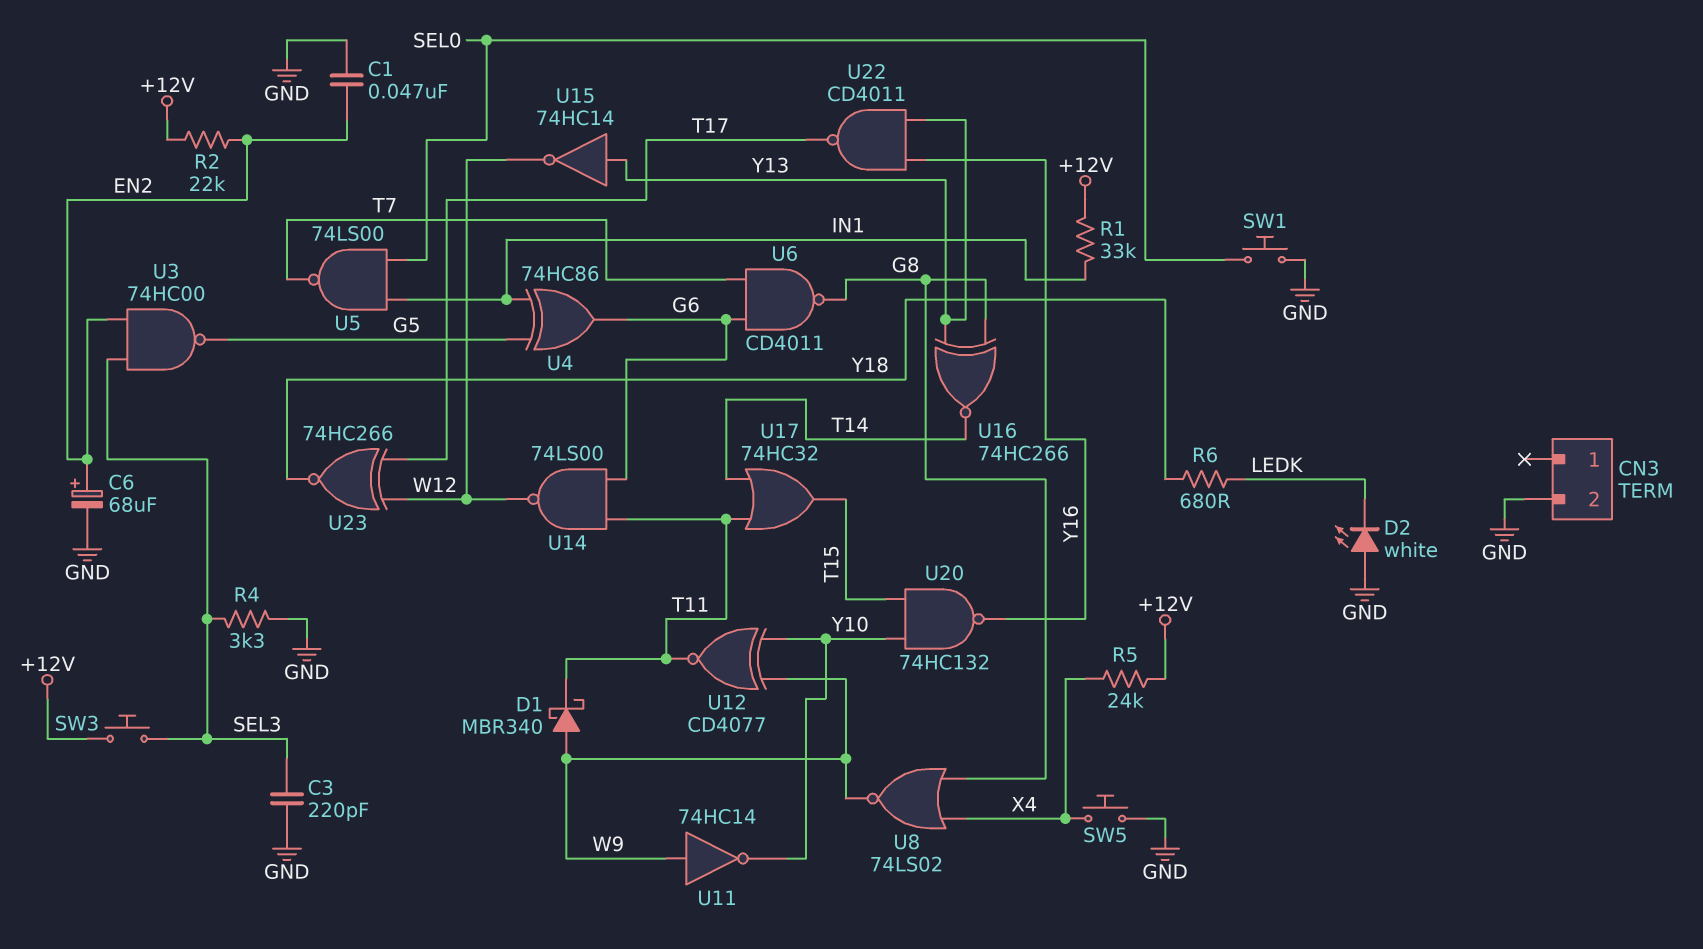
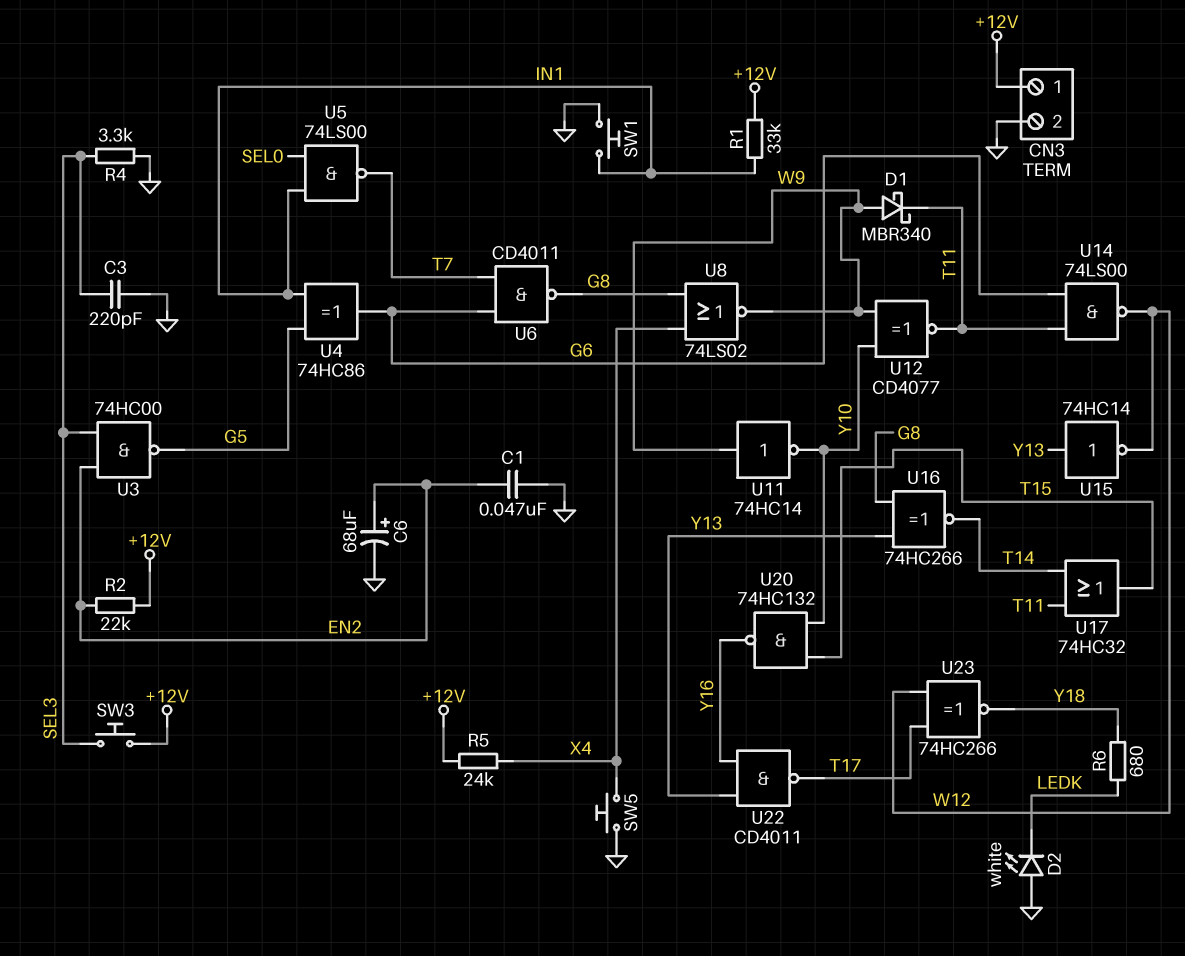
CN3 pin 1: none -> +12V
SW1: button (GND, SEL0) -> button (GND, IN1)

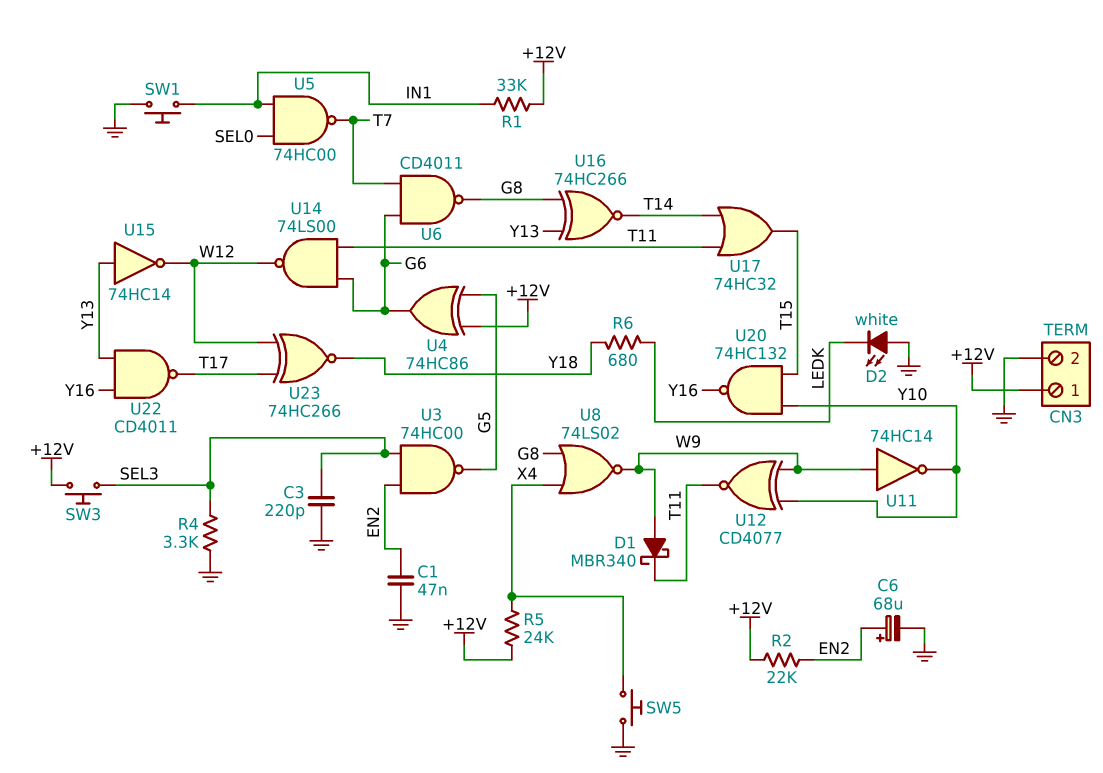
U4: XOR 74HC86 (in G5, in IN1, out G6) -> XOR 74HC86 (in +12V, in G5, out G6)
U5: NAND 74LS00 (in IN1, in SEL0, out T7) -> NAND 74HC00 (in IN1, in SEL0, out T7)

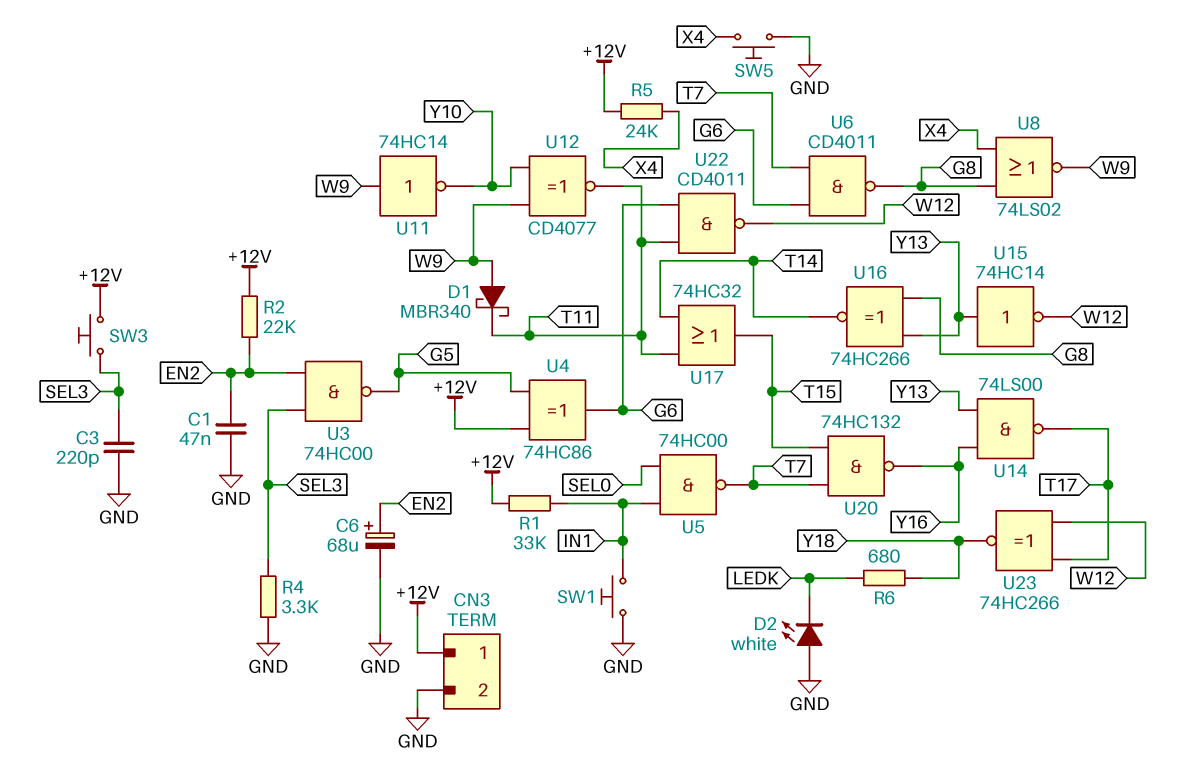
U14: NAND 74LS00 (in G6, in T11, out W12) -> NAND 74LS00 (in Y13, in Y16, out T17)
U20: NAND 74HC132 (in T15, in Y10, out Y16) -> NAND 74HC132 (in T7, in T15, out Y16)
U22: NAND CD4011 (in Y13, in Y16, out T17) -> NAND CD4011 (in G6, in T11, out W12)

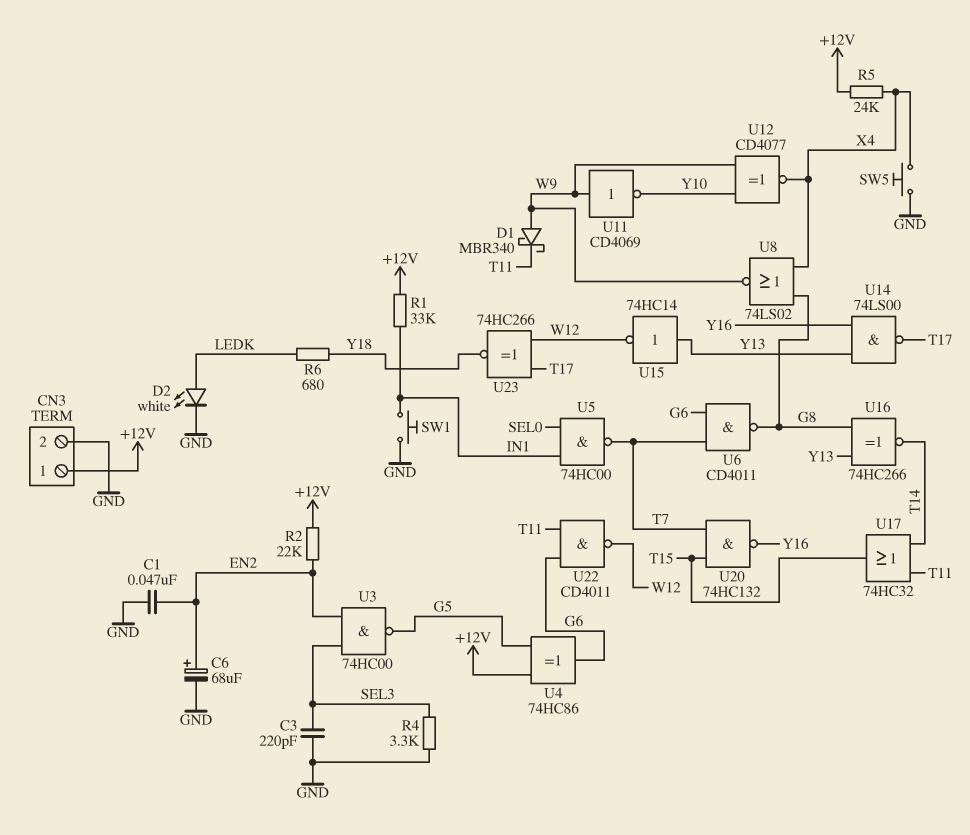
D2: LED white (A GND, K LEDK) -> LED white (A LEDK, K GND)
SW3: button (+12V, SEL3) -> none
U11: NOT 74HC14 (in W9, out Y10) -> NOT CD4069 (in W9, out Y10)
U12: XNOR CD4077 (in W9, in Y10, out T11) -> XNOR CD4077 (in W9, in Y10, out X4)

